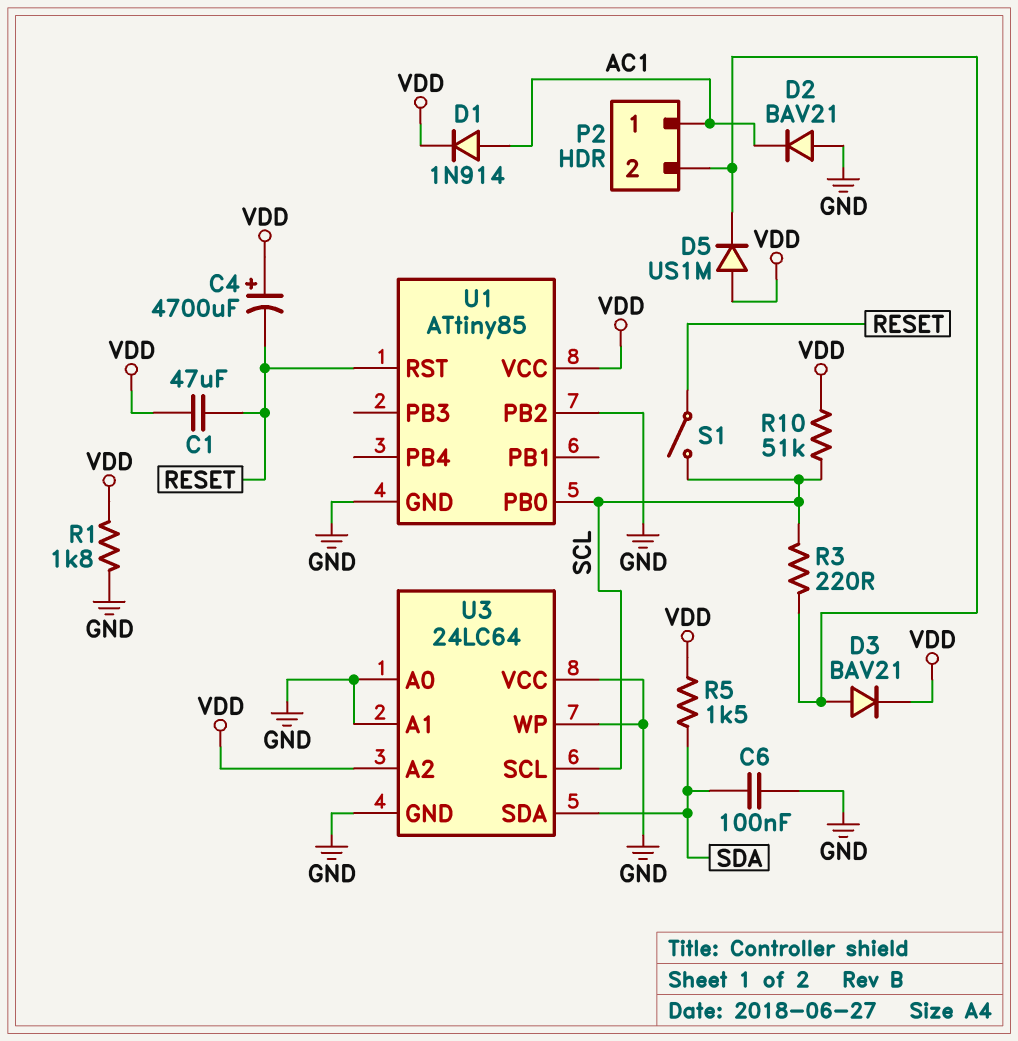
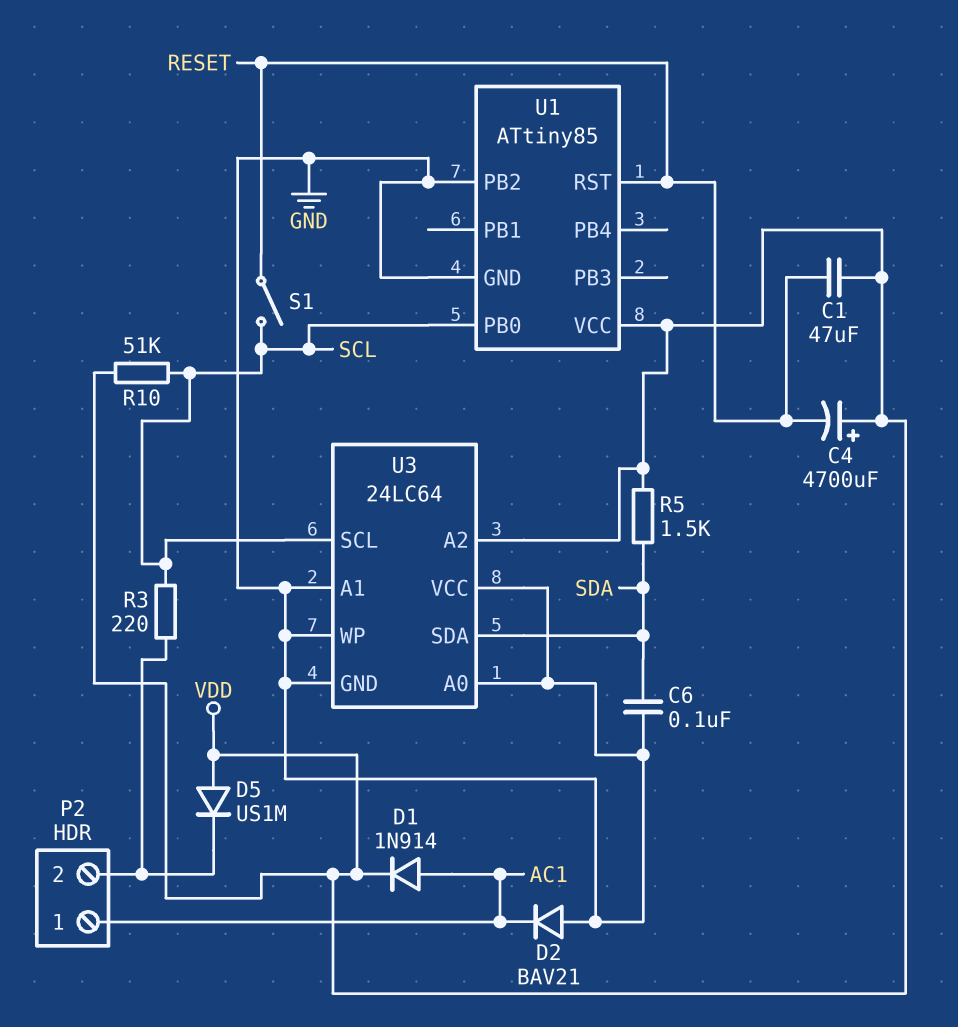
D3: diode BAV21 (A P2/2, K VDD) -> none
R1: 1.8k (GND, VDD) -> none

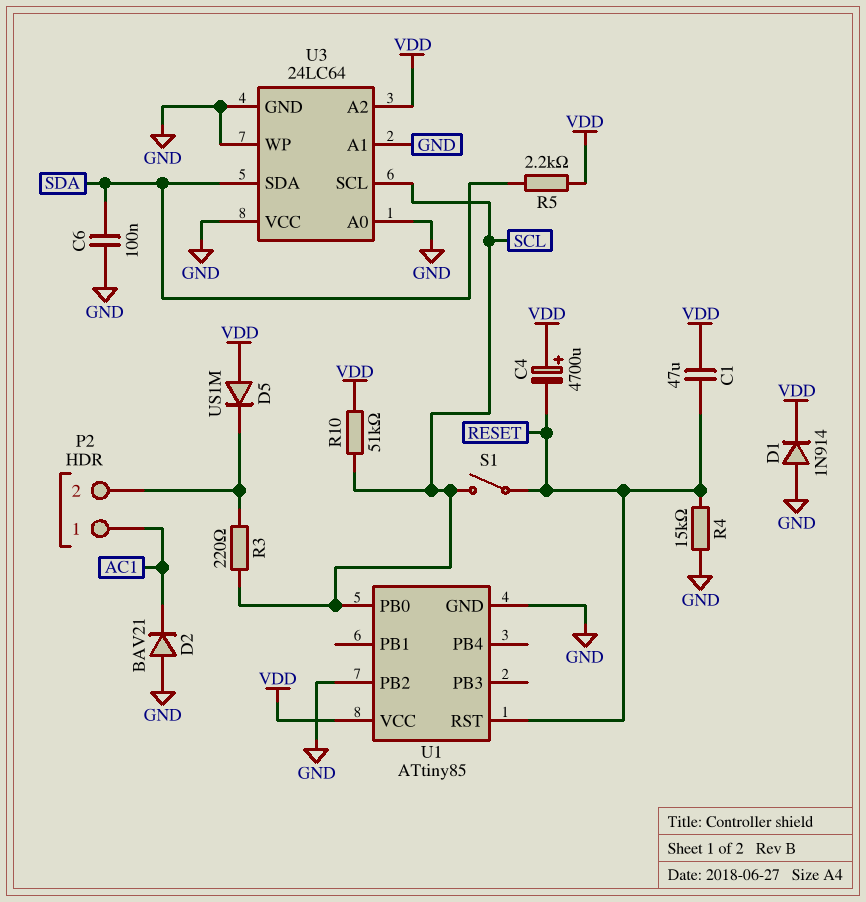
D1: diode 1N914 (A AC1, K VDD) -> diode 1N914 (A GND, K VDD)
R4: none -> 15k (GND, RESET)
R5: 1.5k (SDA, VDD) -> 2.2k (SDA, VDD)

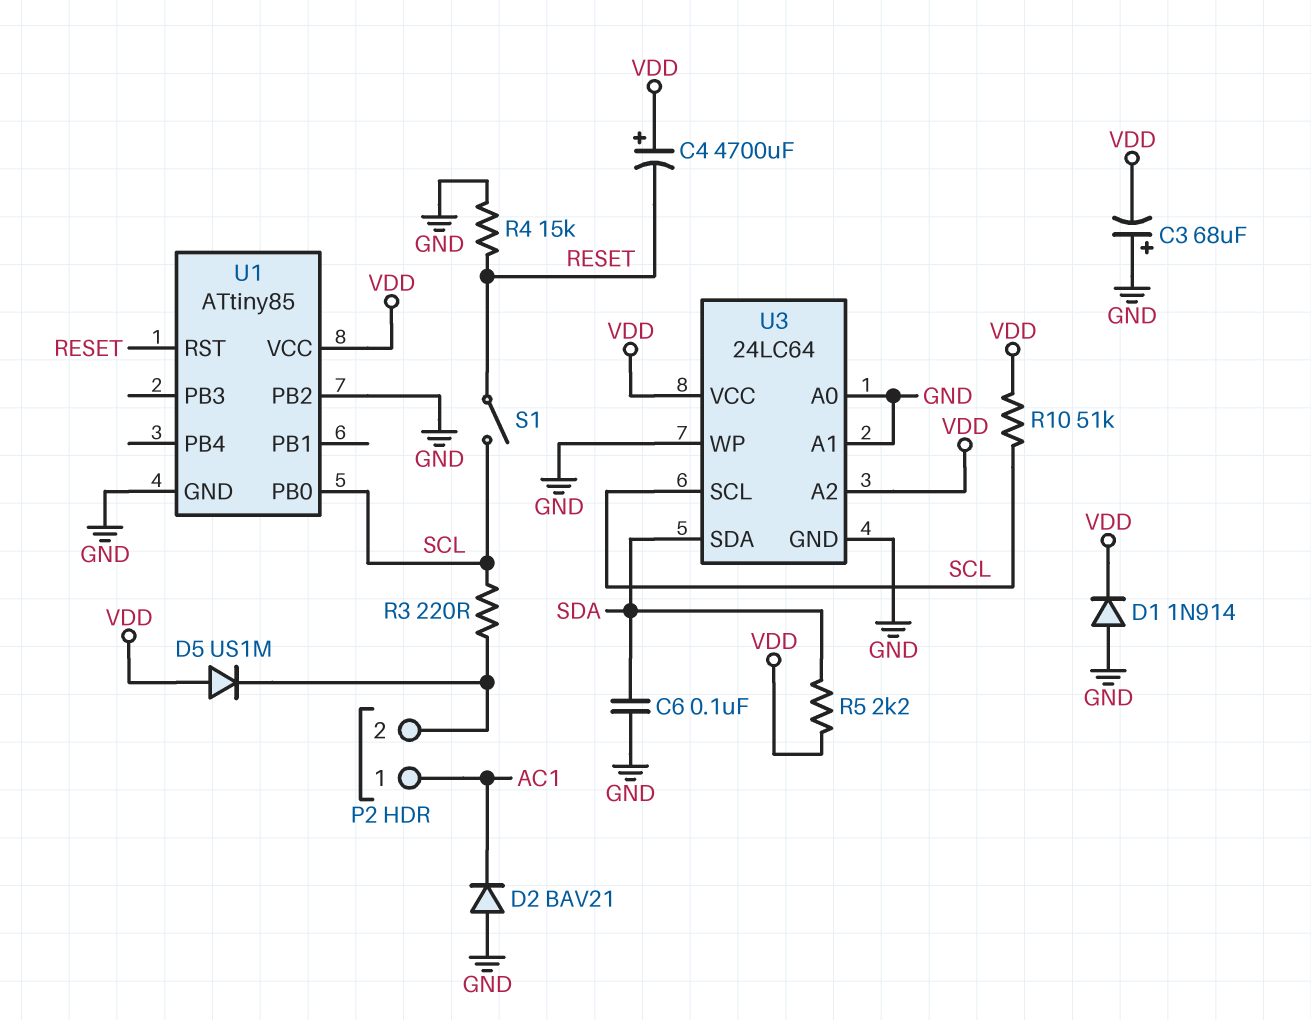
C1: 47uF (RESET, VDD) -> none
C3: none -> 68uF (plus GND, minus VDD)
U3 pin VCC: GND -> VDD

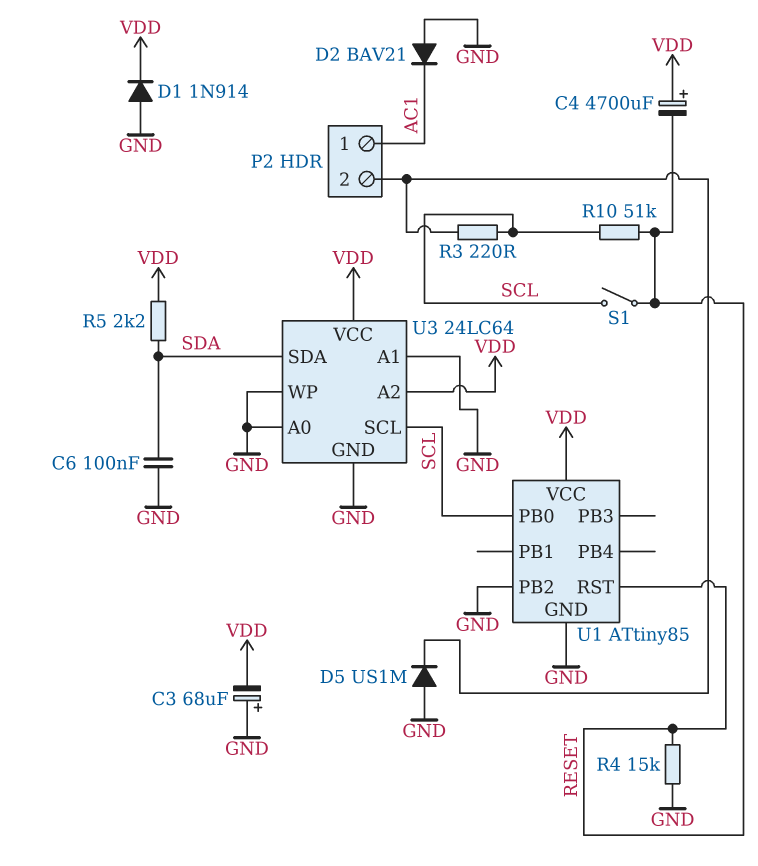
D5: diode US1M (A VDD, K P2/2) -> diode US1M (A GND, K P2/2)
R10: 51k (SCL, VDD) -> 51k (RESET, SCL)

